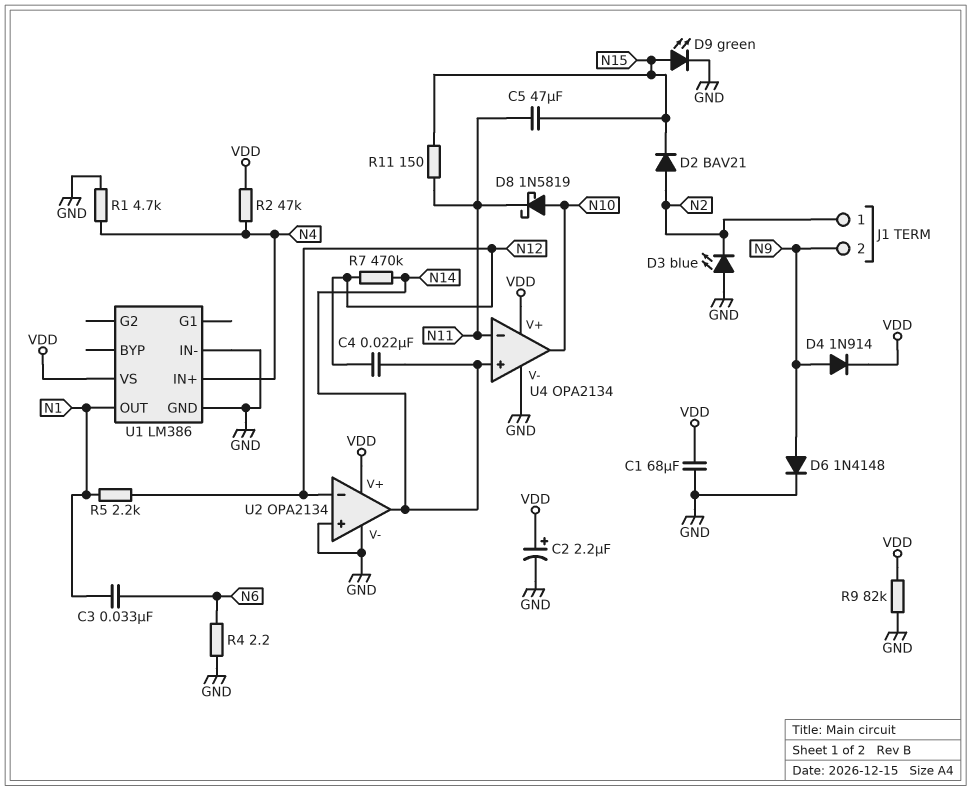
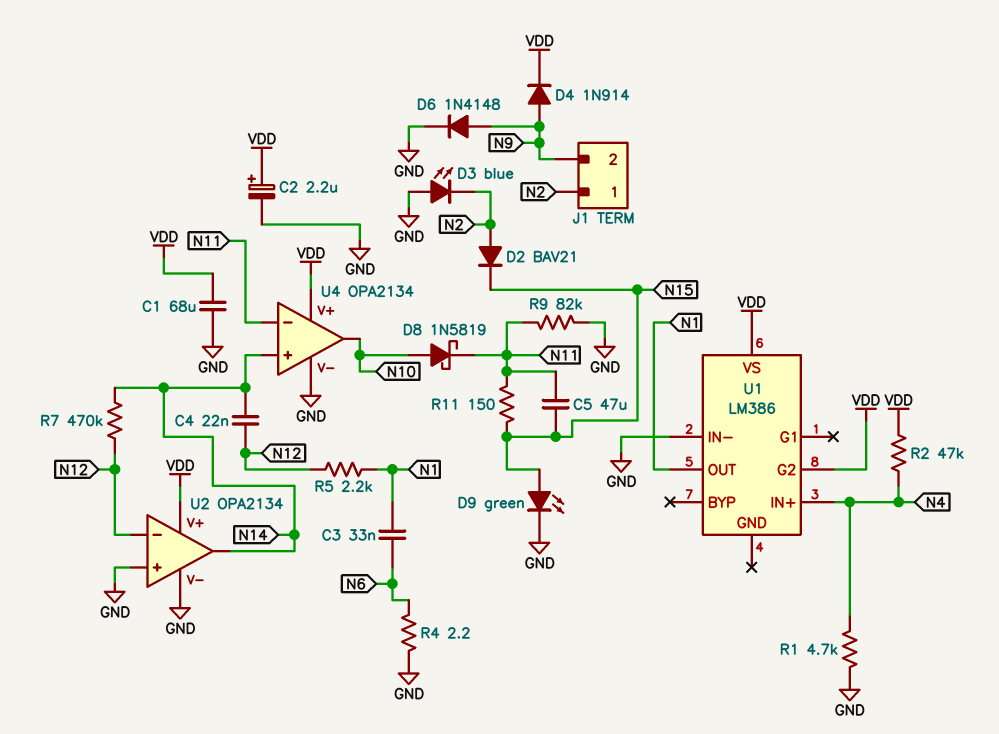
R9: 82k (GND, VDD) -> 82k (GND, N11)
U1 pin G2: none -> VDD
U1 pin GND: GND -> none

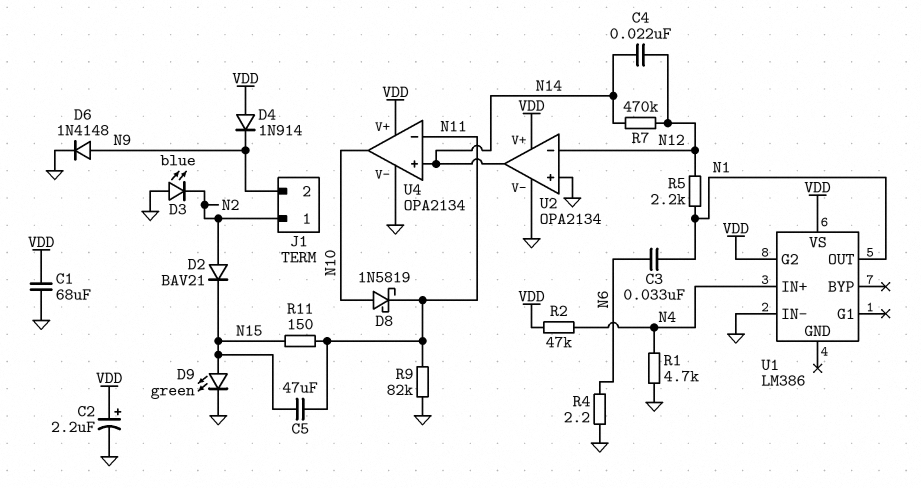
D4: diode 1N914 (A N9, K VDD) -> diode 1N914 (A VDD, K N9)

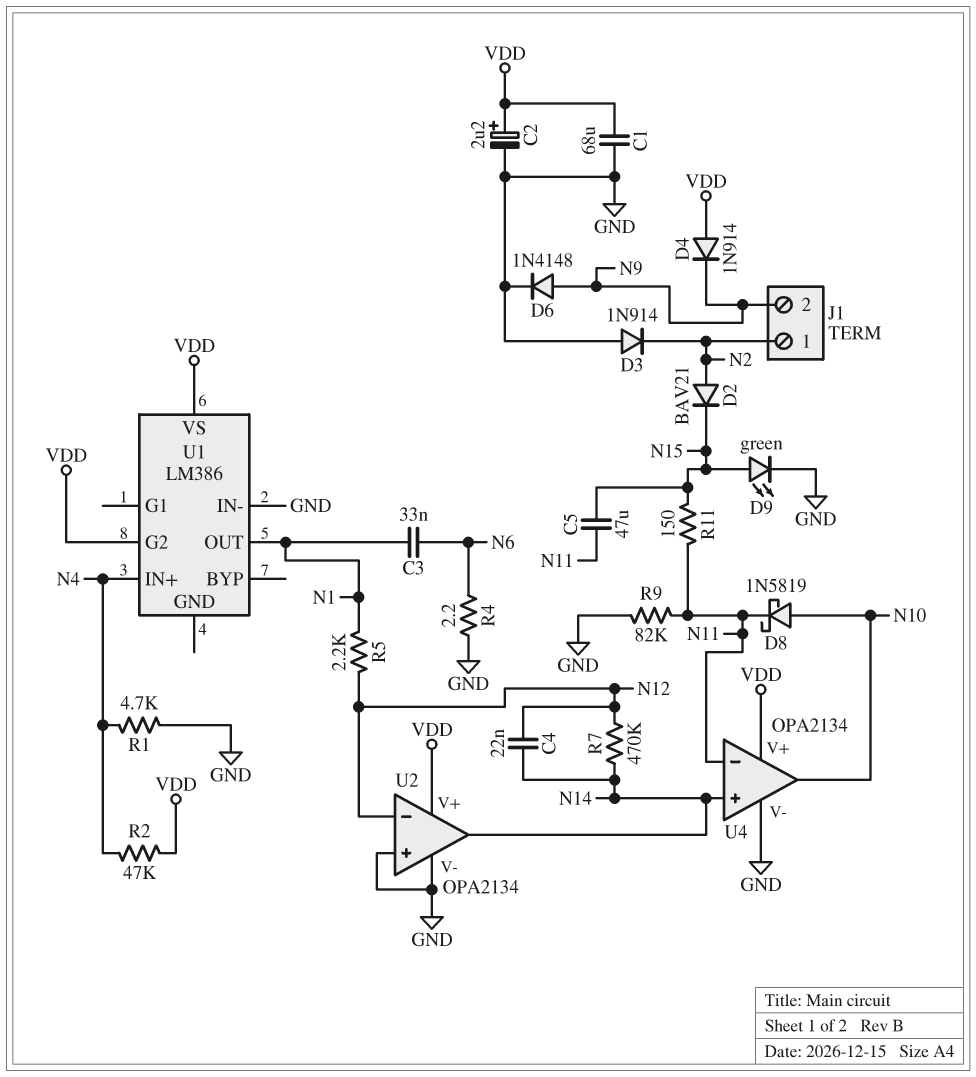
D3: LED blue (A GND, K N2) -> diode 1N914 (A GND, K N2)

